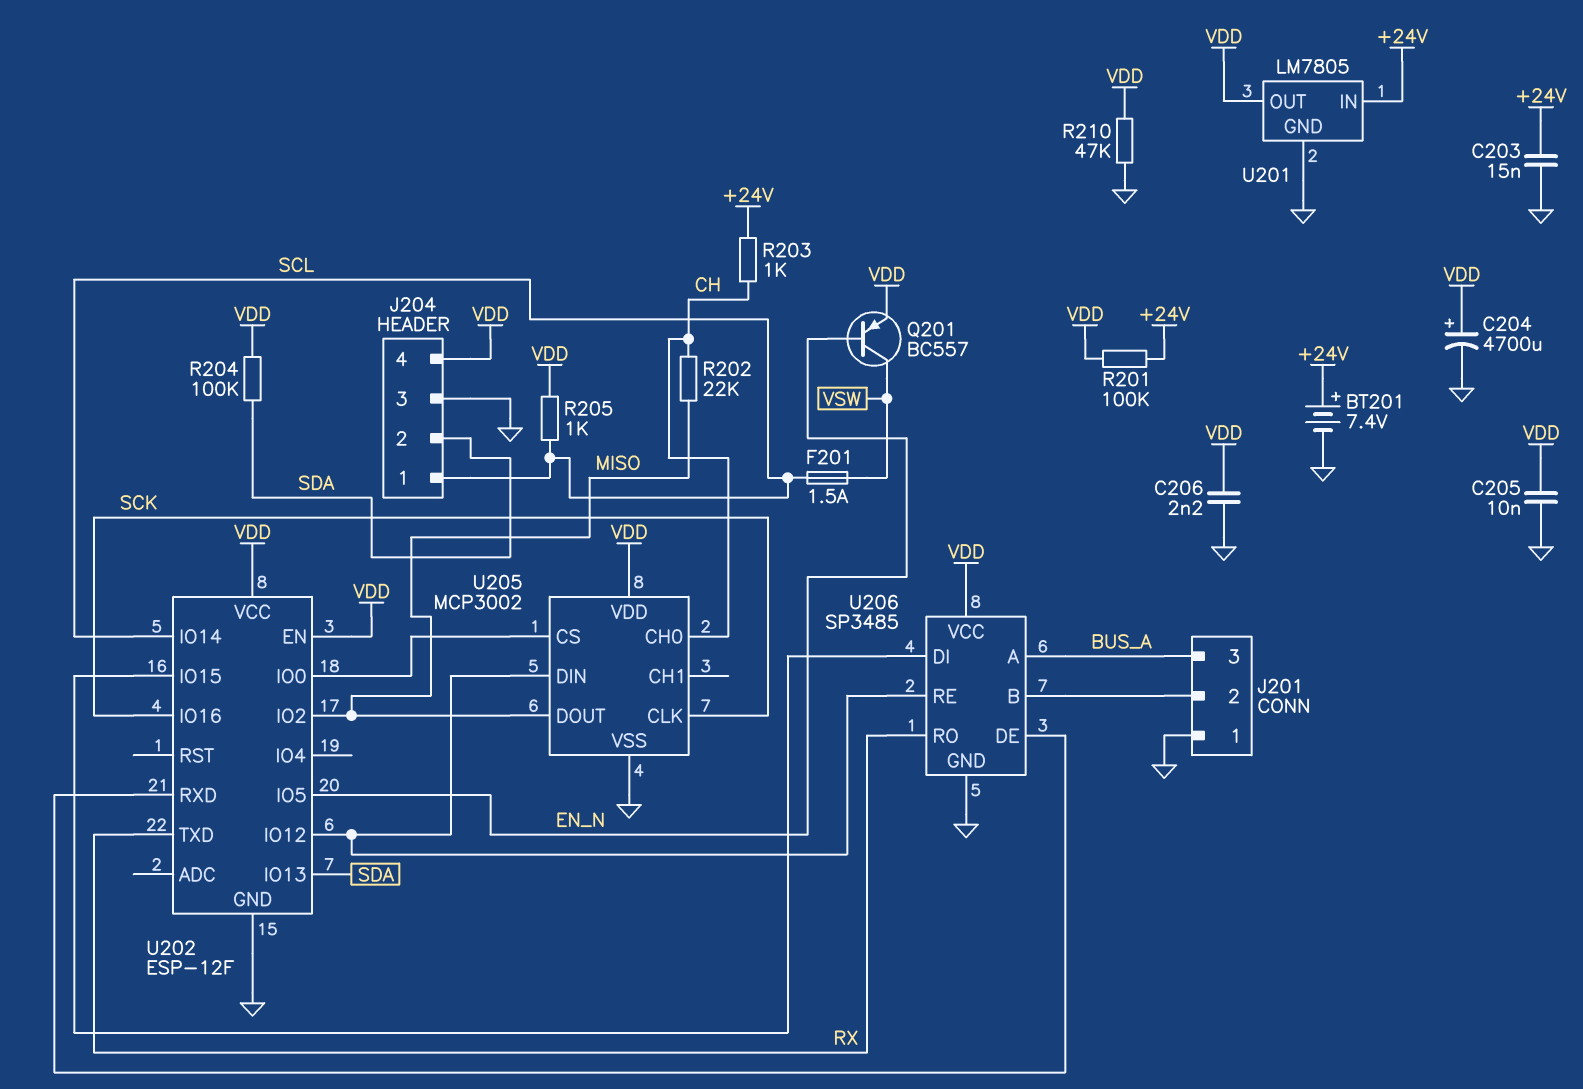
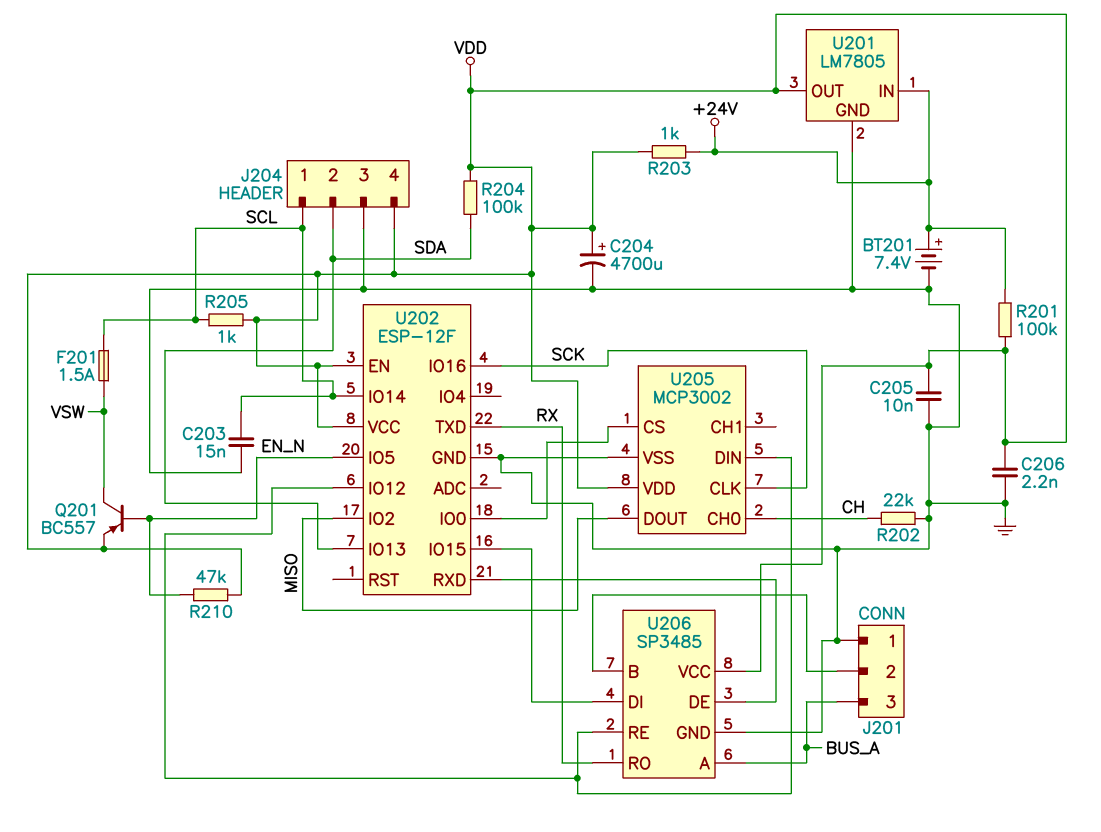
C203: 15nF (+24V, GND) -> 15nF (GND, SCL)
R202: 22k (CH, MISO) -> 22k (CH, GND)
R203: 1k (+24V, CH) -> 1k (+24V, VDD)
R210: 47k (GND, VDD) -> 47k (EN_N, VDD)

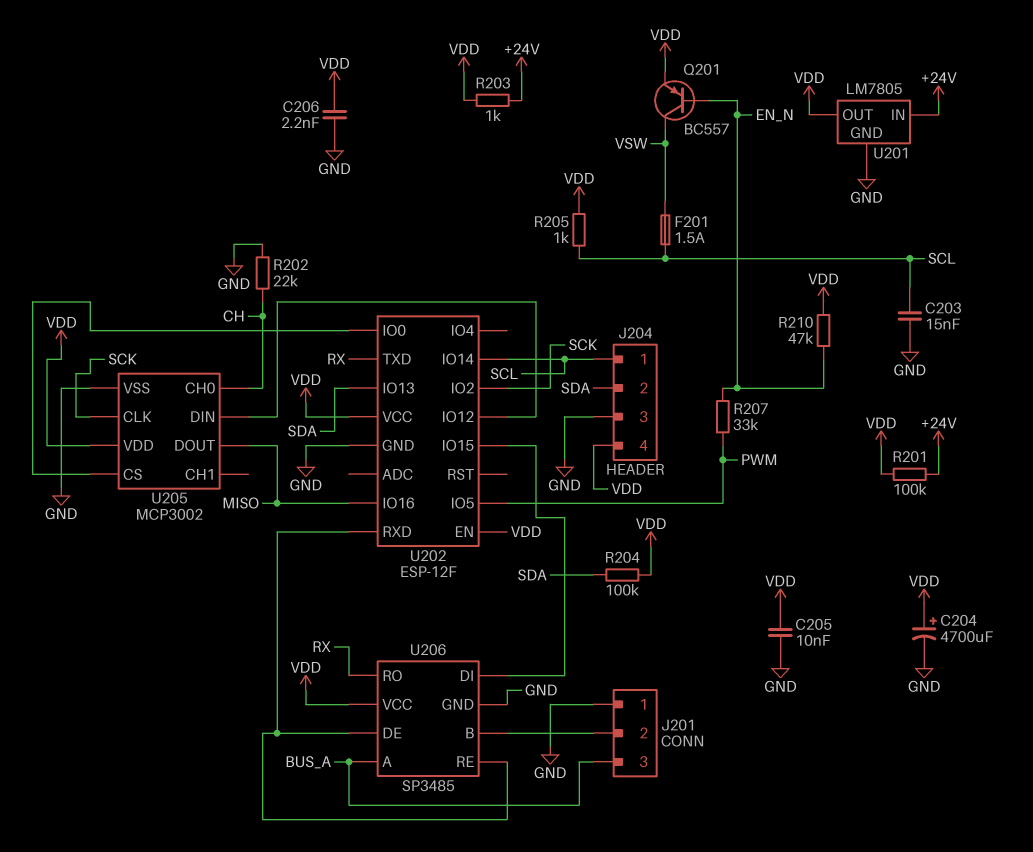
BT201: 7.4V (plus +24V, minus GND) -> none
R207: none -> 33k (EN_N, PWM)
U202 pin IO2: MISO -> SCK
U202 pin IO5: EN_N -> PWM
U202 pin IO16: SCK -> MISO
U206 pin RE: U202/IO12 -> U202/RXD

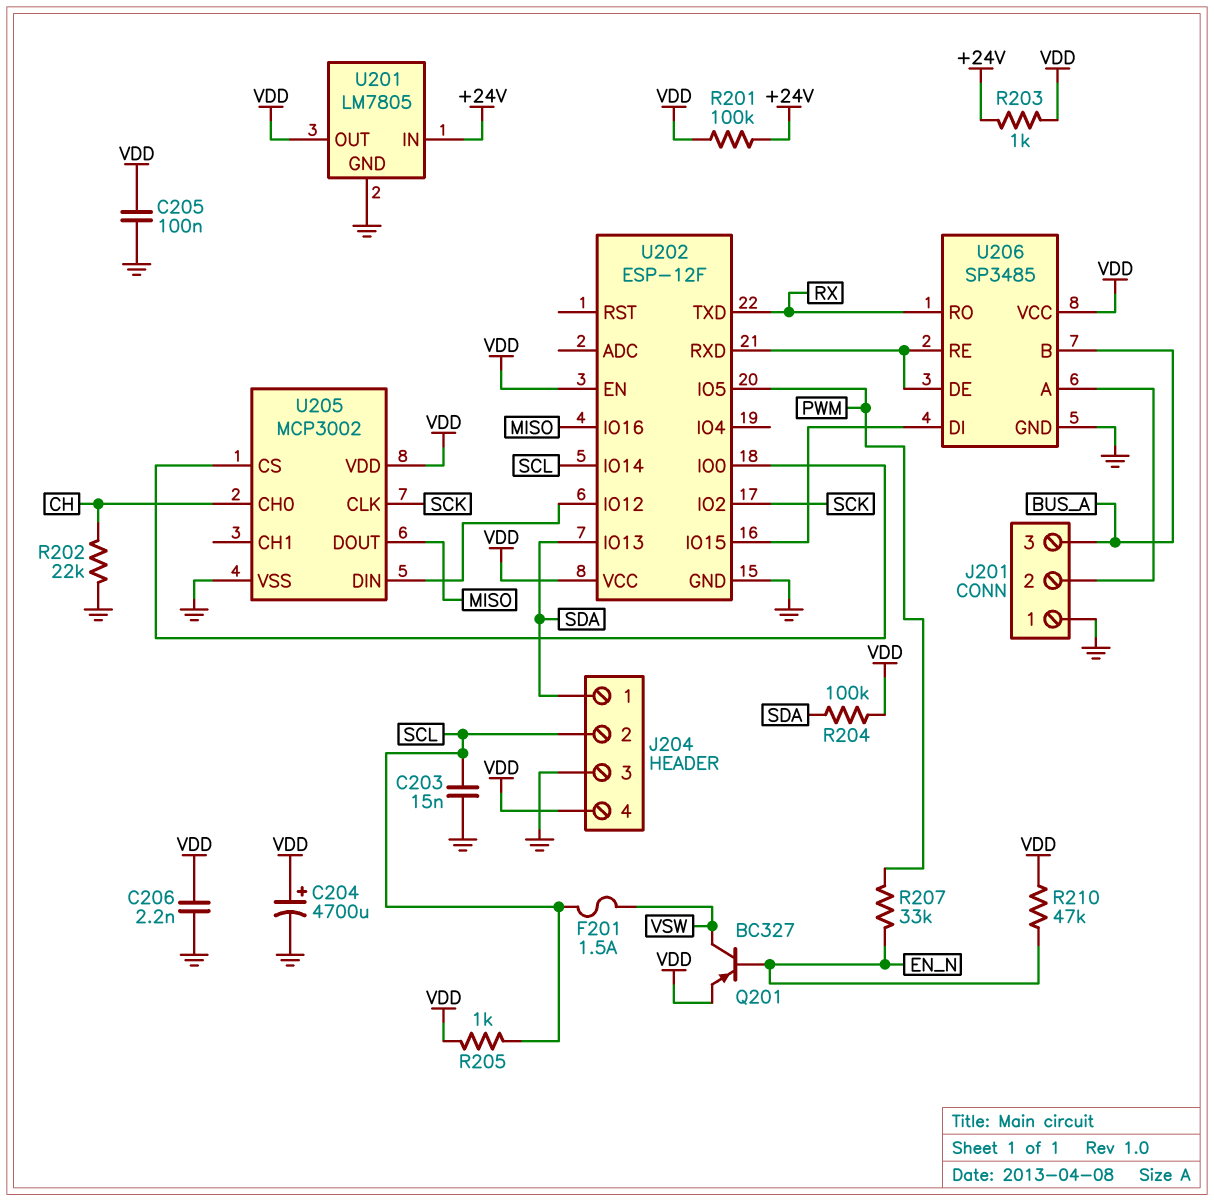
C205: 10nF (GND, VDD) -> 100nF (GND, VDD)
J204 pin 1: SCL -> SDA
J204 pin 2: SDA -> SCL
Q201: PNP BC557 (B EN_N, C VSW, E VDD) -> PNP BC327 (B EN_N, C VSW, E VDD)
U206 pin A: BUS_A -> J201/2
U206 pin B: J201/2 -> BUS_A

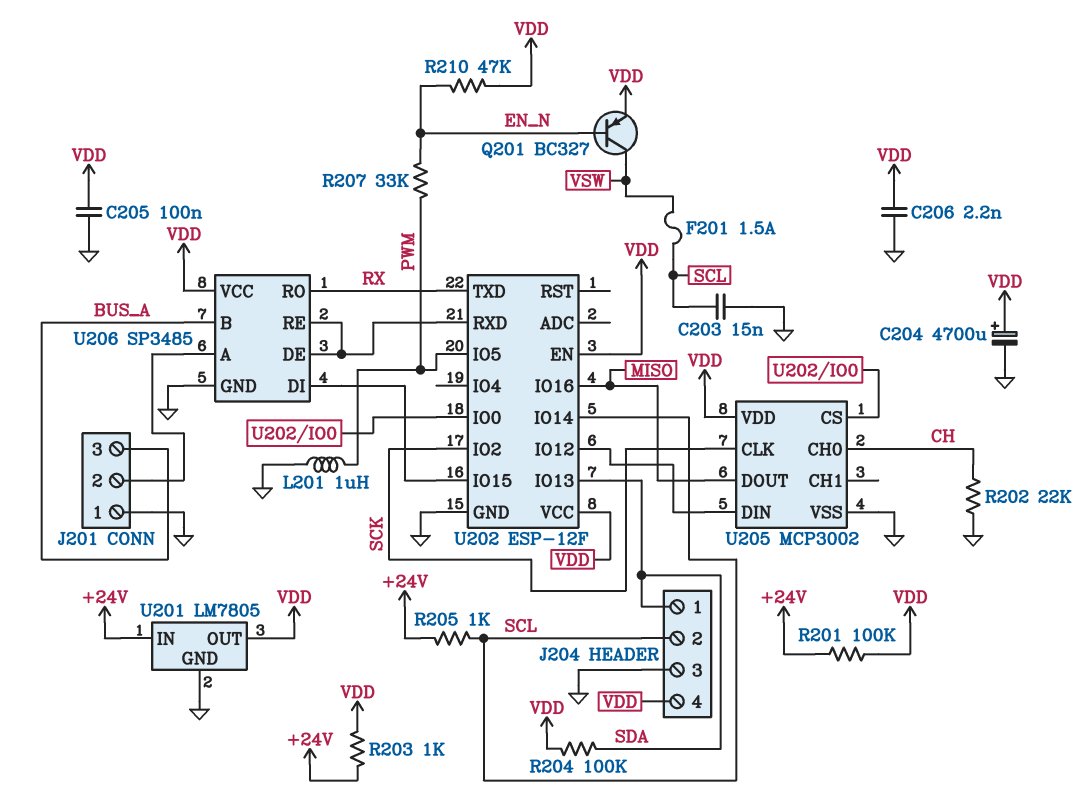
L201: none -> 1uH (GND, PWM)
R205: 1k (SCL, VDD) -> 1k (+24V, SCL)

